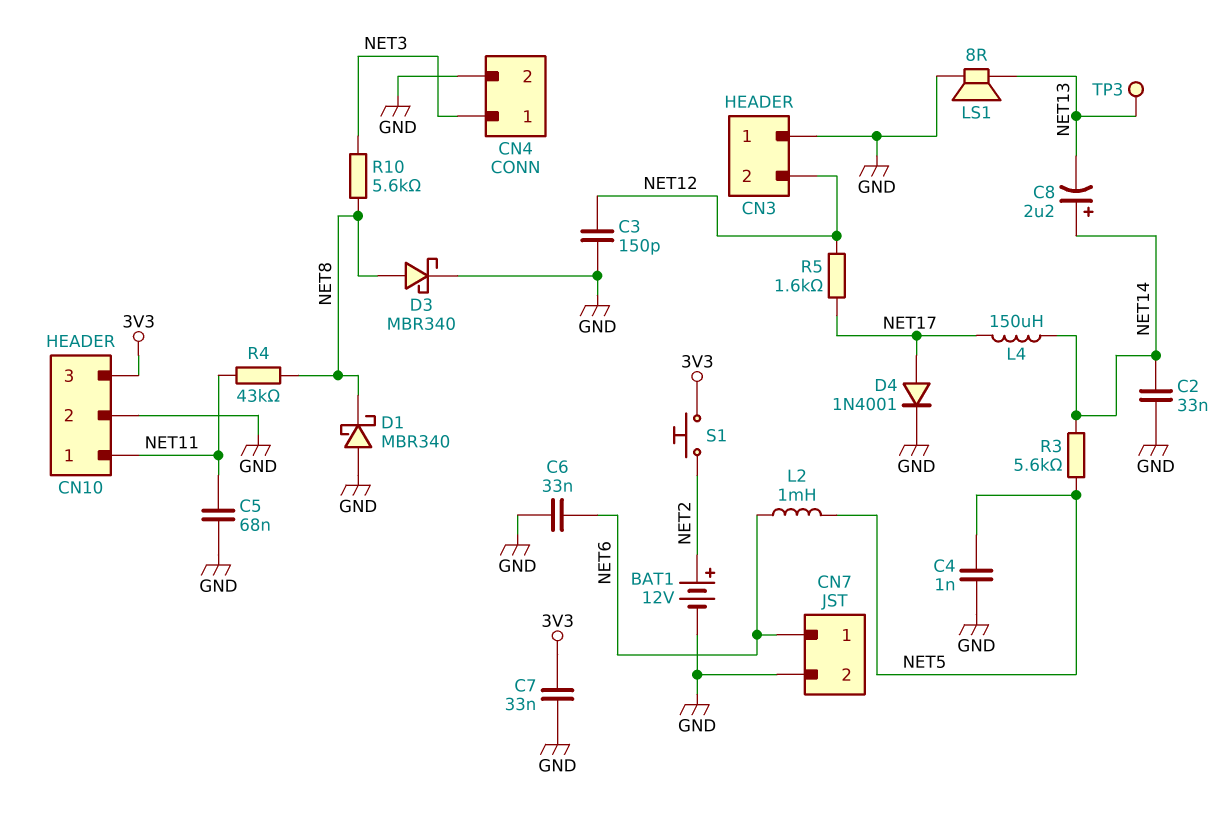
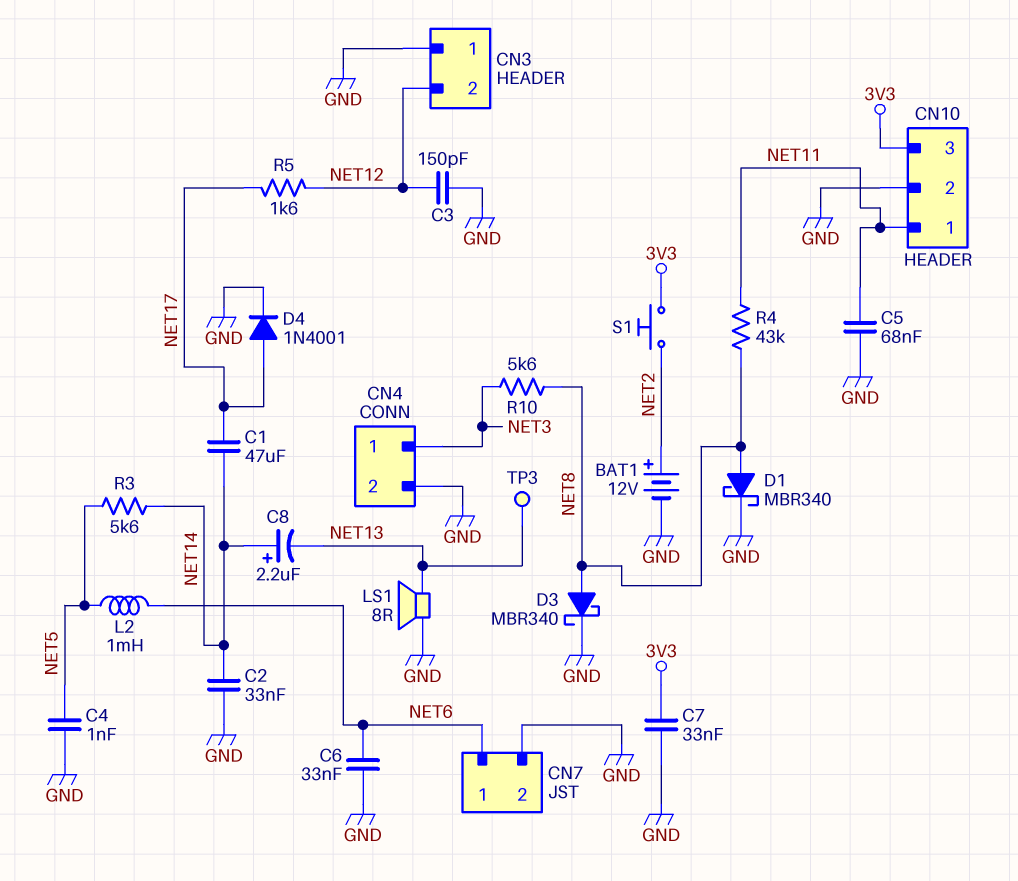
C1: none -> 47uF (NET14, NET17)
D1: schottky MBR340 (A GND, K NET8) -> schottky MBR340 (A NET8, K GND)
L4: 150uH (NET14, NET17) -> none

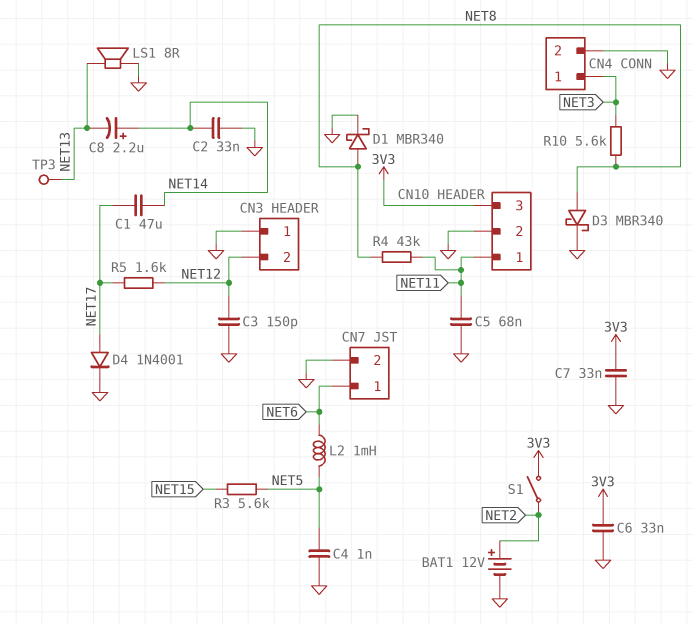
C6: 33nF (GND, NET6) -> 33nF (3V3, GND)
R3: 5.6k (NET5, NET14) -> 5.6k (NET5, NET15)
S1: button (3V3, NET2) -> switch (3V3, NET2)

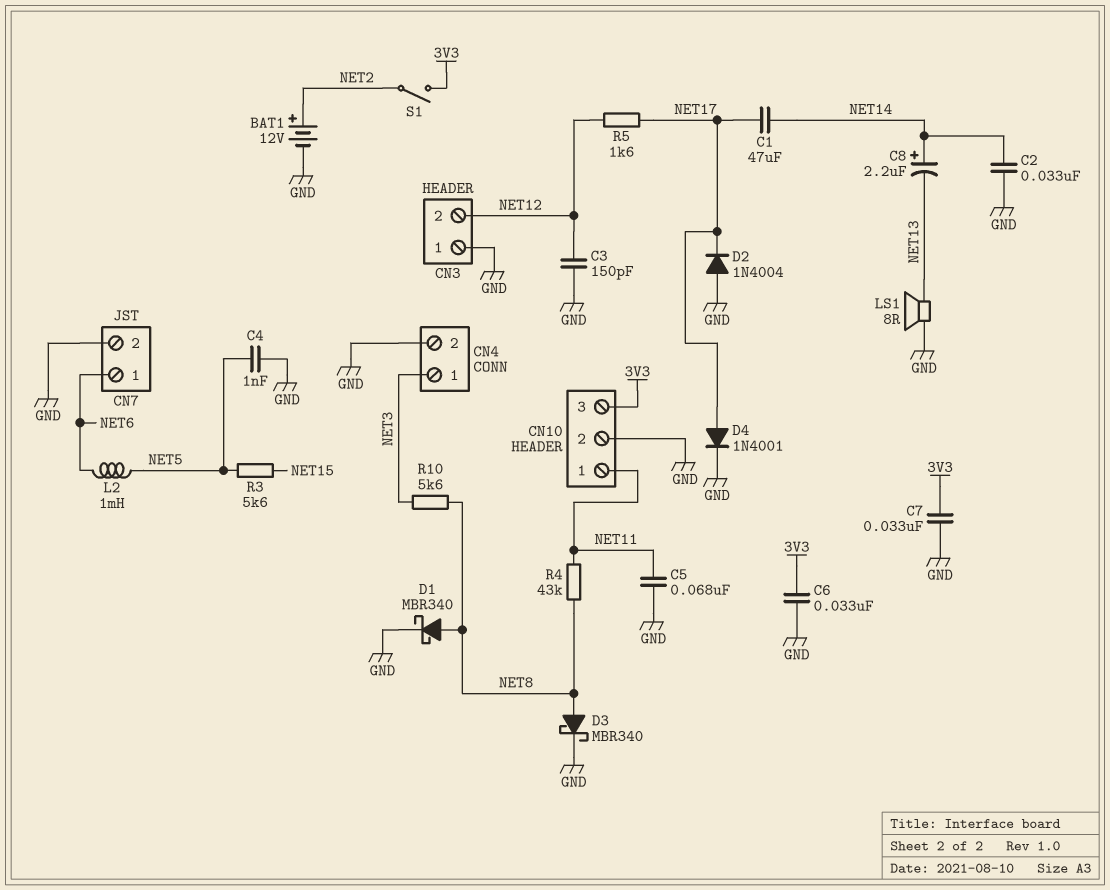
D2: none -> diode 1N4004 (A GND, K NET17)
TP3: test point (NET13) -> none

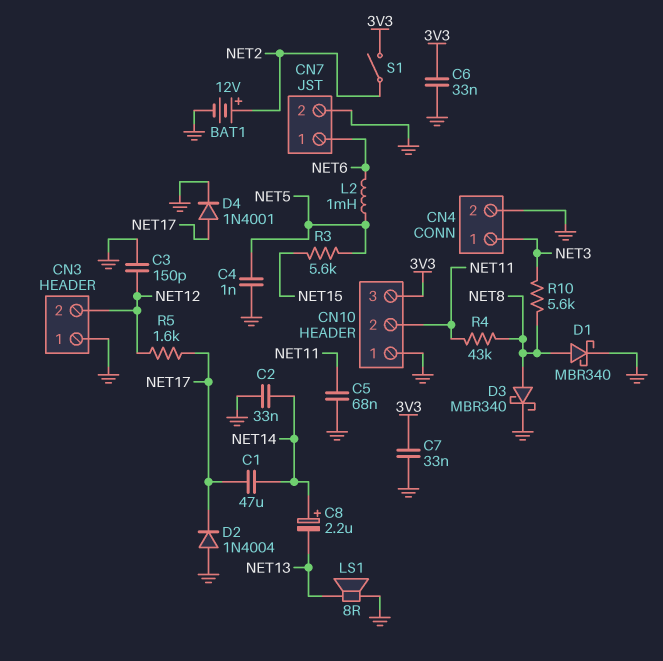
CN10 pin 1: NET11 -> GND
CN10 pin 2: GND -> NET11

